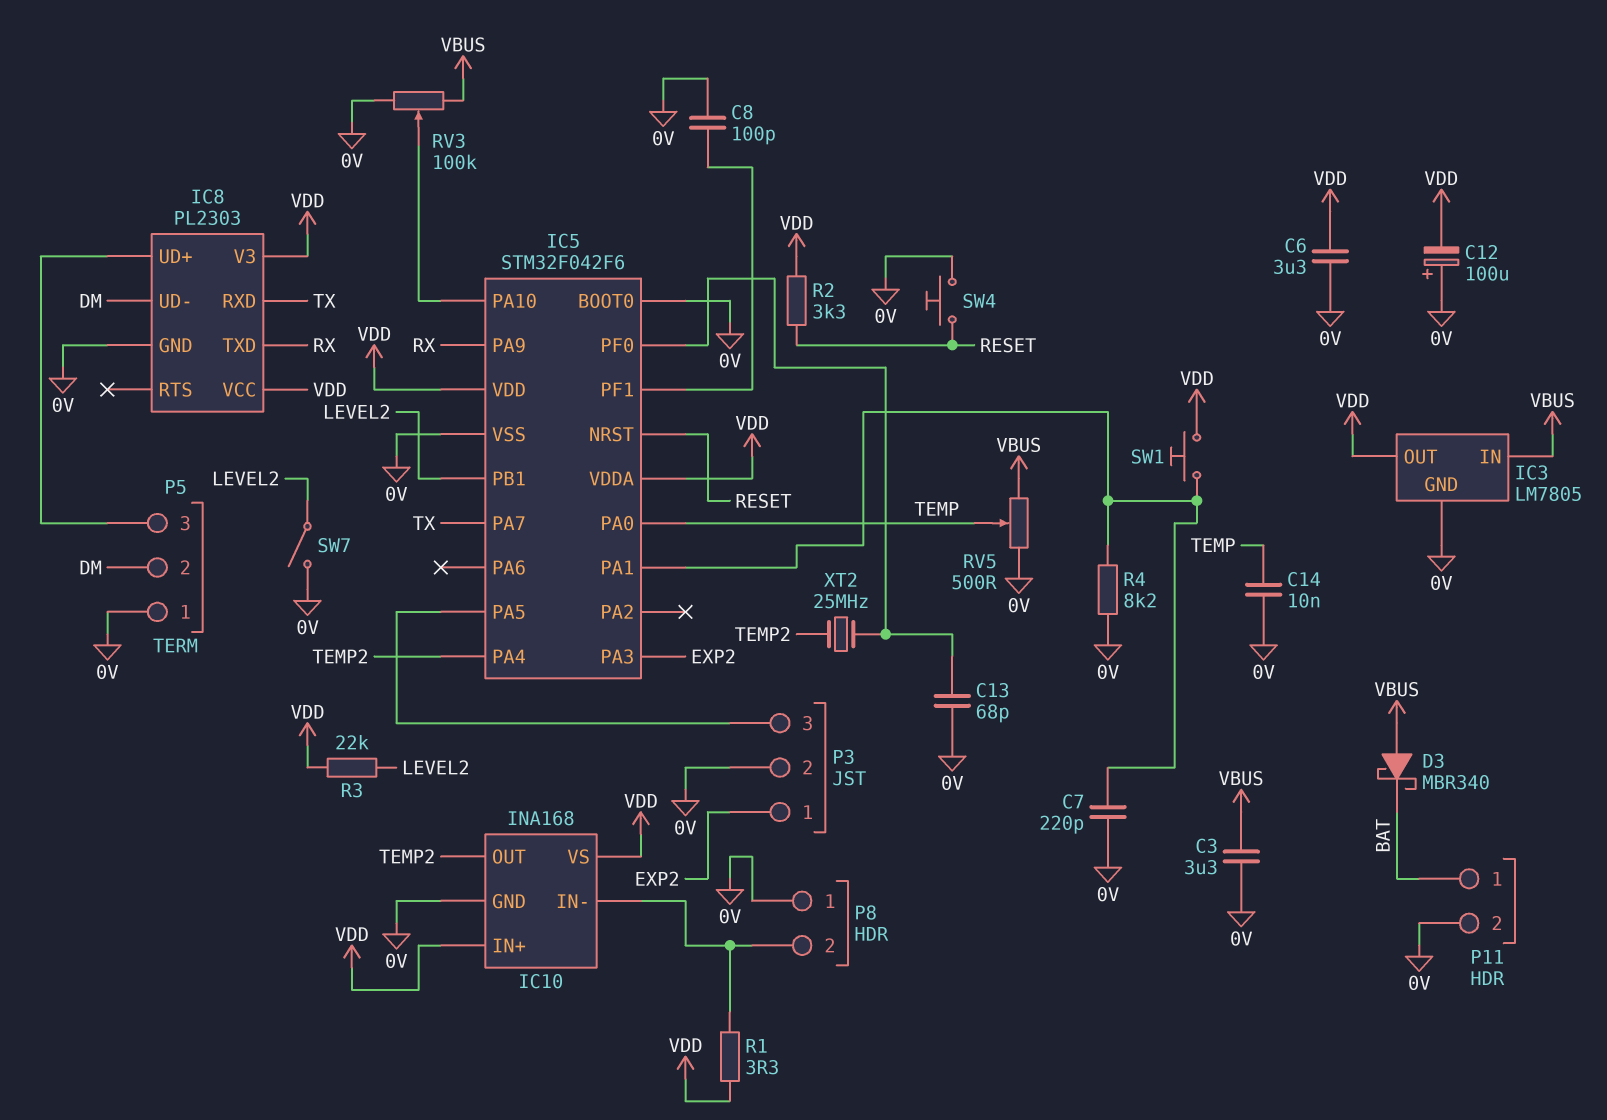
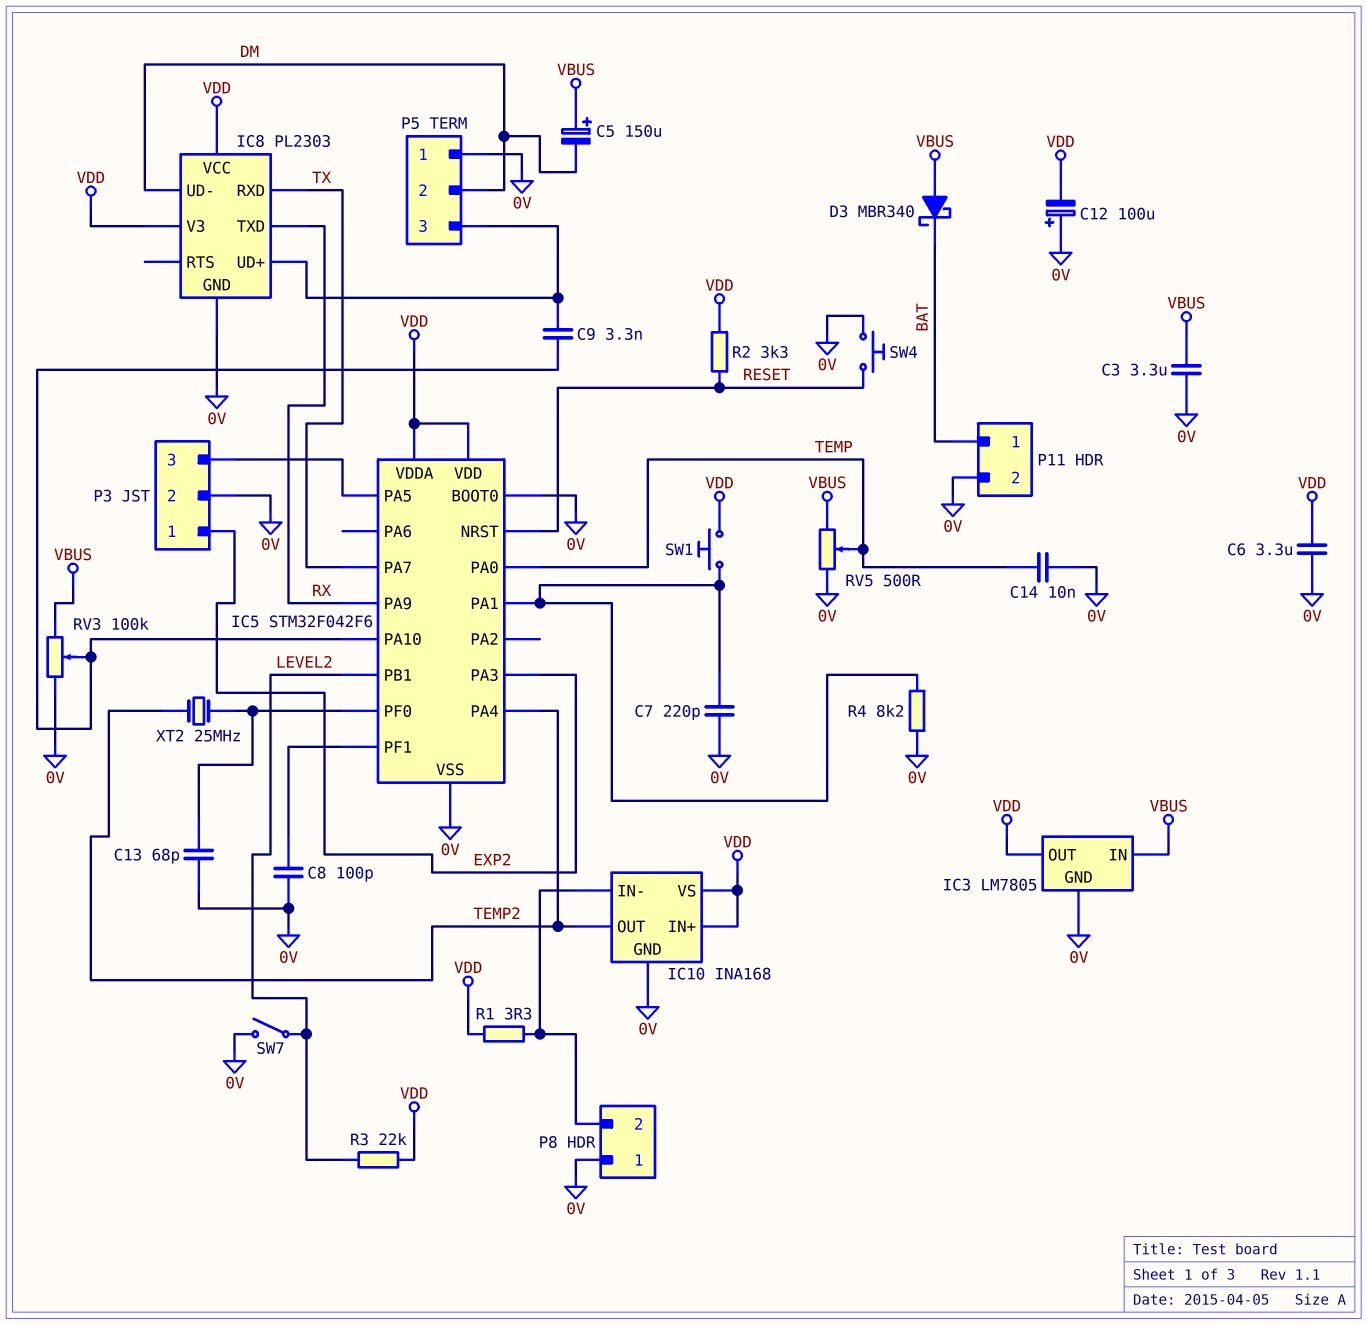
C5: none -> 150uF (plus VBUS, minus DM)
C9: none -> 3.3nF (IC5/PA10, IC8/UD+)

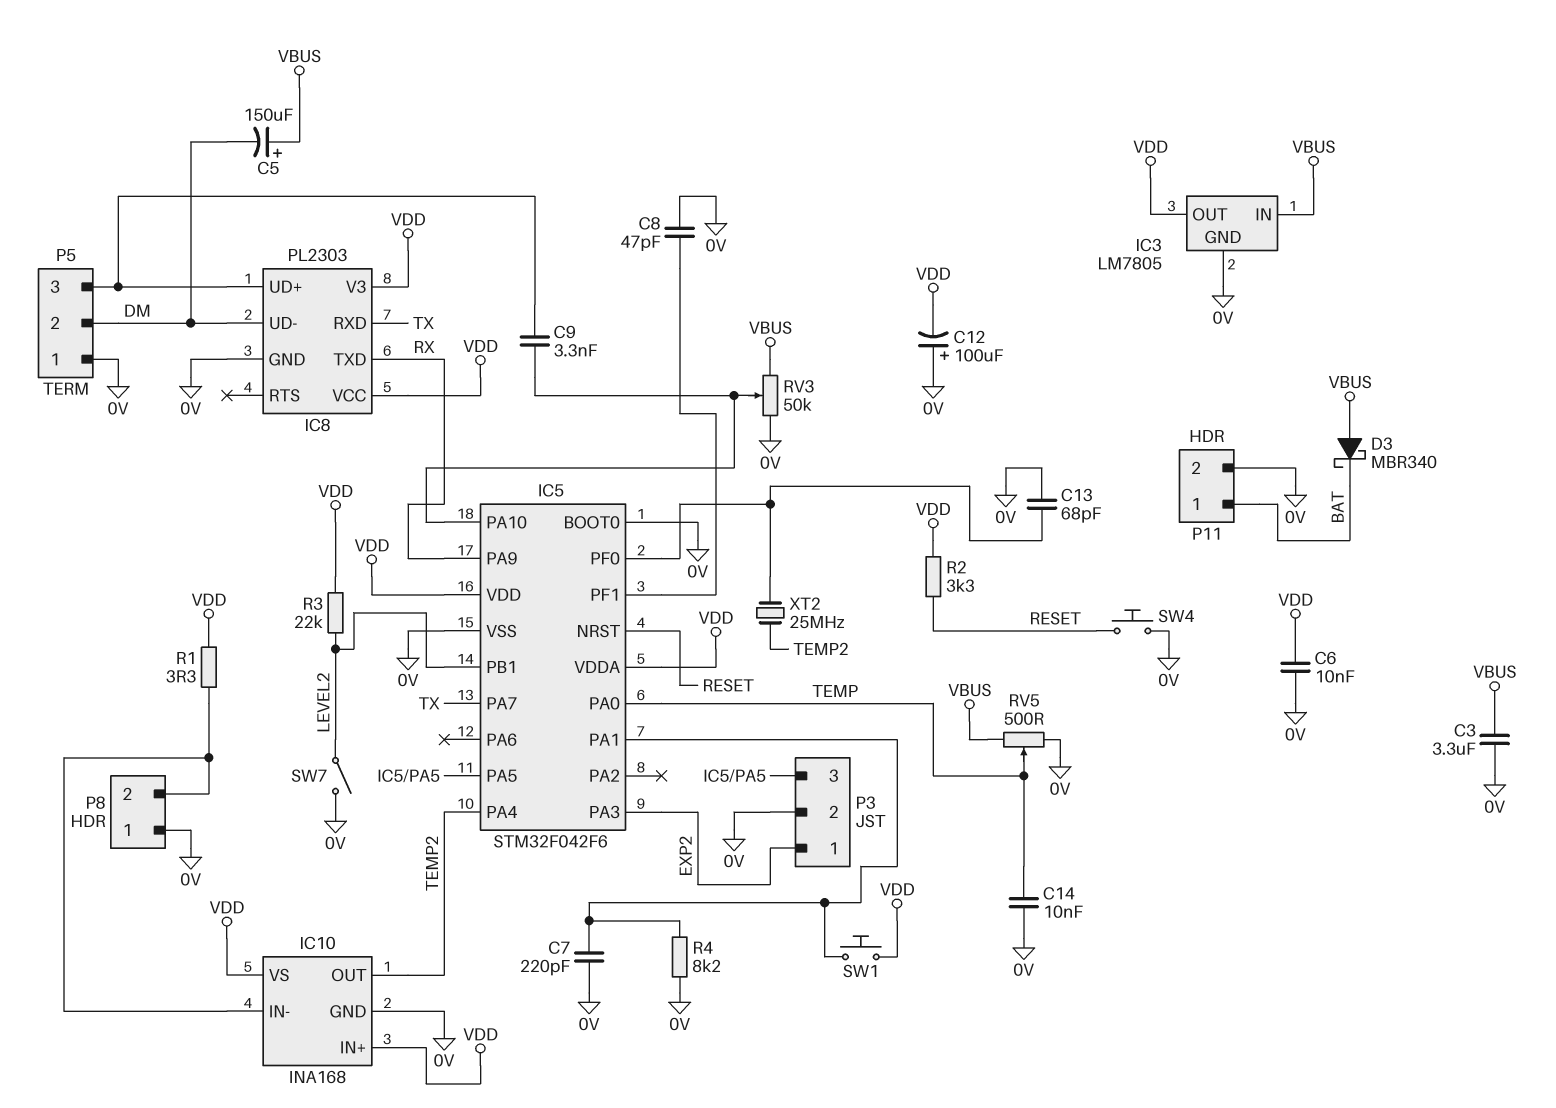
C6: 3.3uF (0V, VDD) -> 10nF (0V, VDD)
C8: 100pF (0V, IC5/PF1) -> 47pF (0V, IC5/PF1)
RV3: 100k (0V, VBUS, wiper IC5/PA10) -> 50k (0V, VBUS, wiper IC5/PA10)

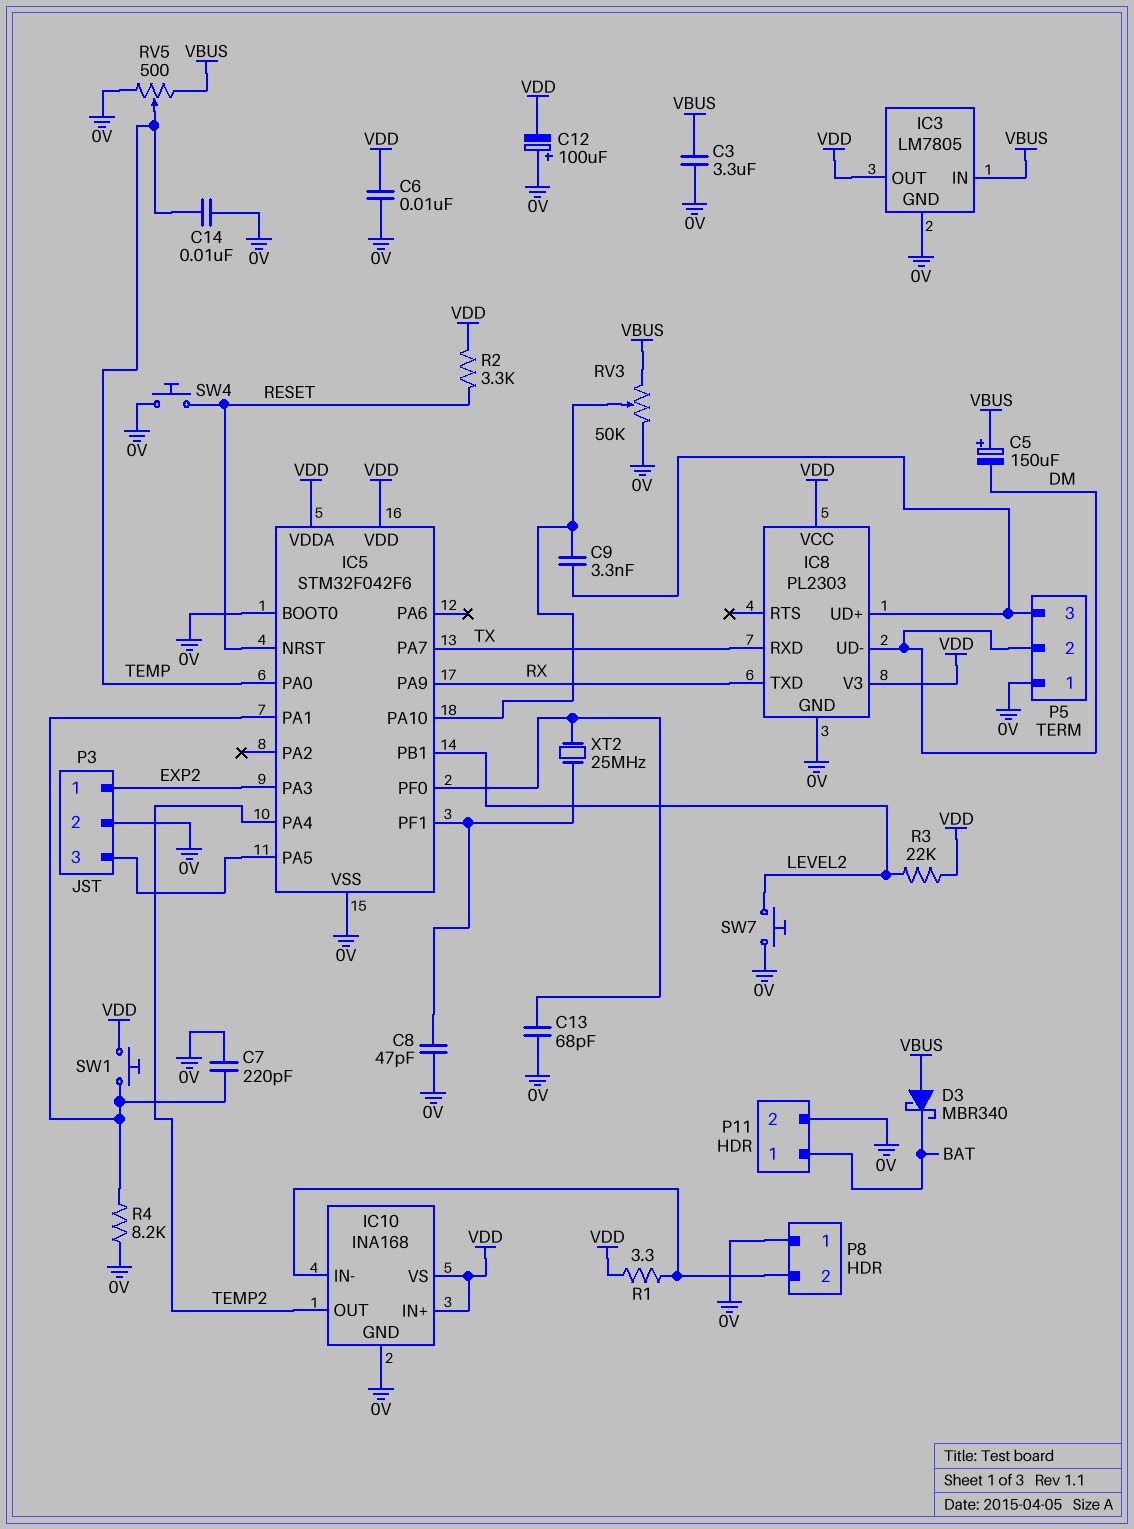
SW7: switch (0V, LEVEL2) -> button (0V, LEVEL2)
XT2: 25MHz (IC5/PF0, TEMP2) -> 25MHz (IC5/PF0, IC5/PF1)

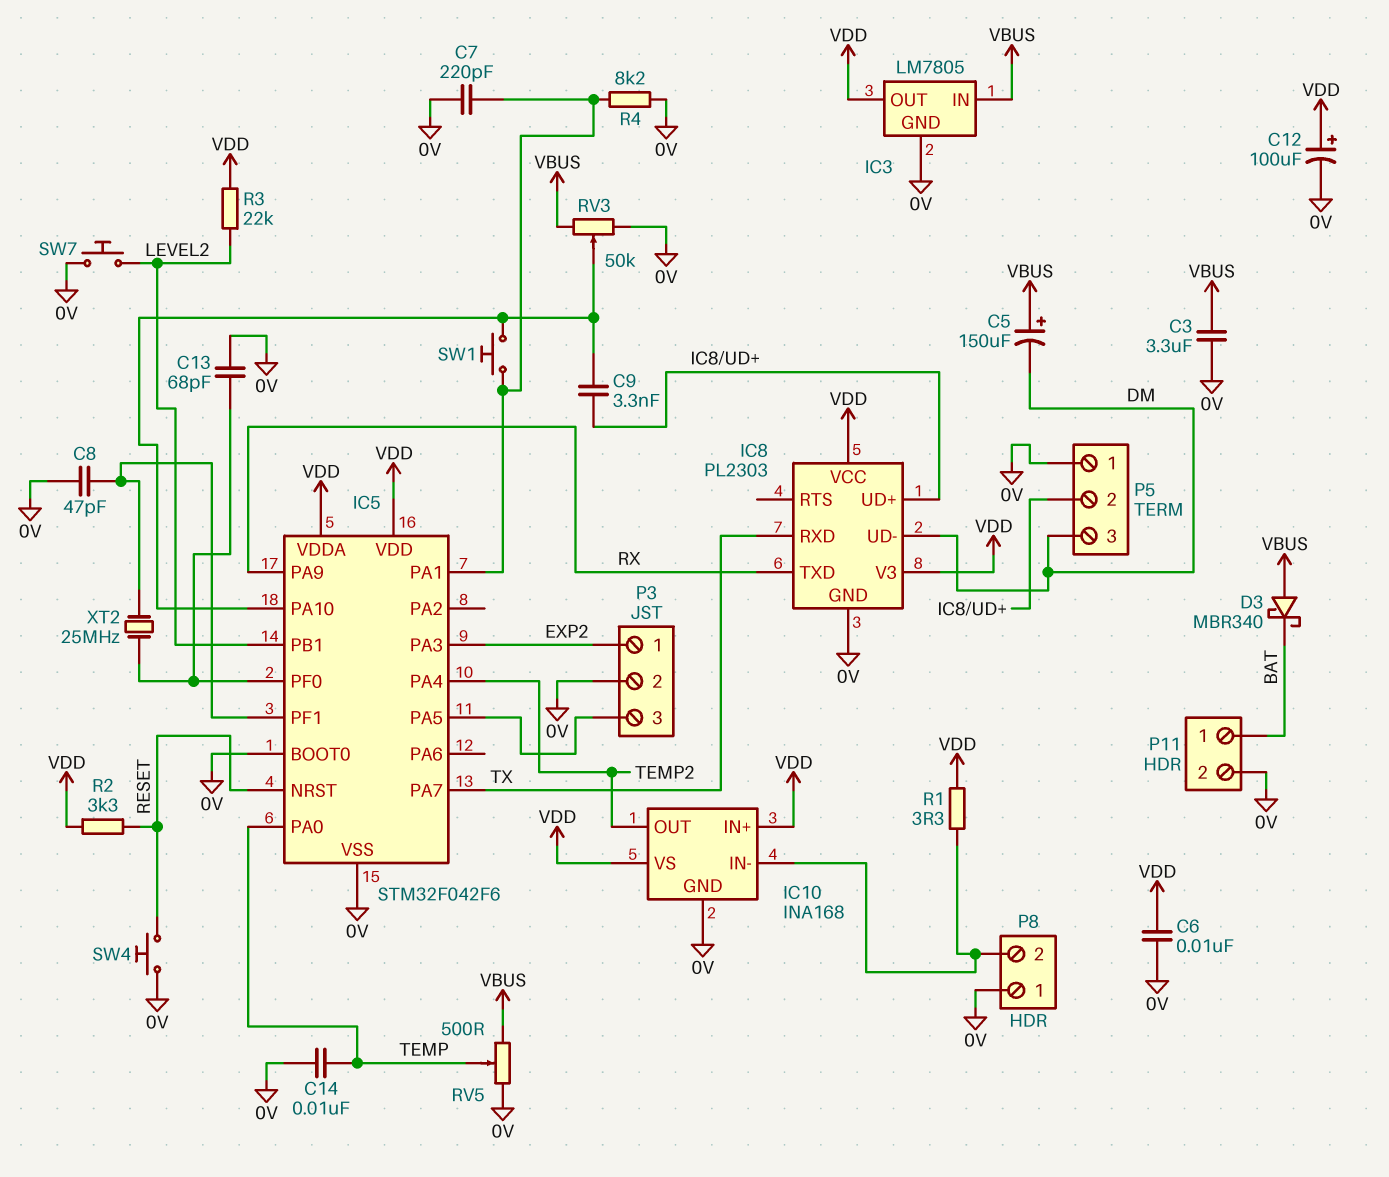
C12: 100uF (plus 0V, minus VDD) -> 100uF (plus VDD, minus 0V)
P5 pin 2: DM -> IC8/UD+
P5 pin 3: IC8/UD+ -> DM
SW1: button (IC5/PA1, VDD) -> button (IC5/PA1, IC5/PA10)

